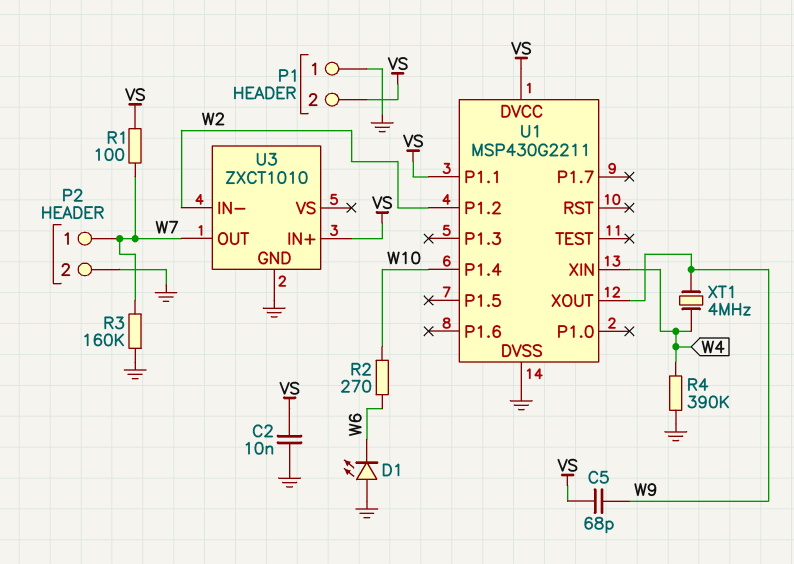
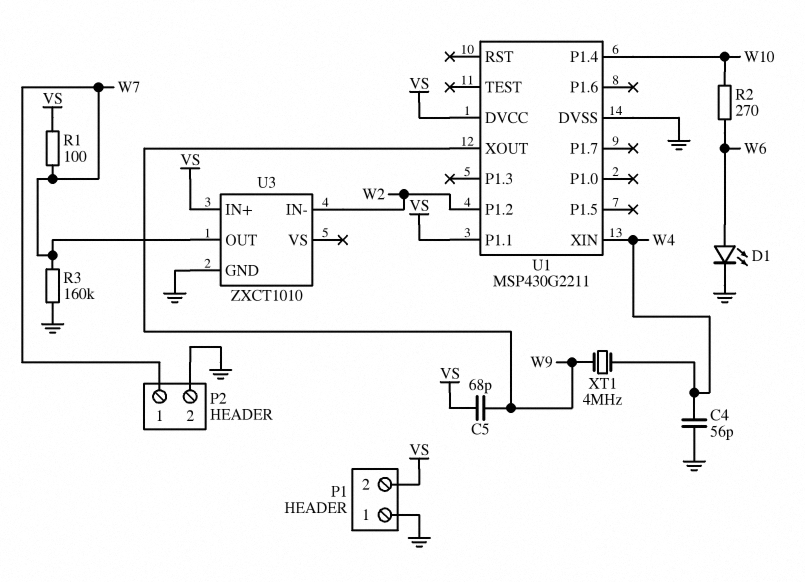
C2: 10nF (GND, VS) -> none
C4: none -> 56pF (GND, W4)
D1: LED (A GND, K W6) -> LED (A W6, K GND)
R4: 390k (GND, W4) -> none

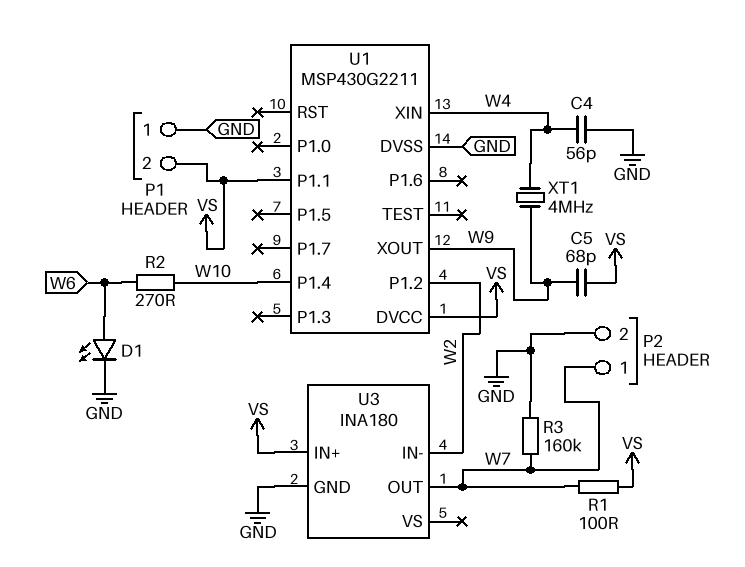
U3: ZXCT1010 -> INA180

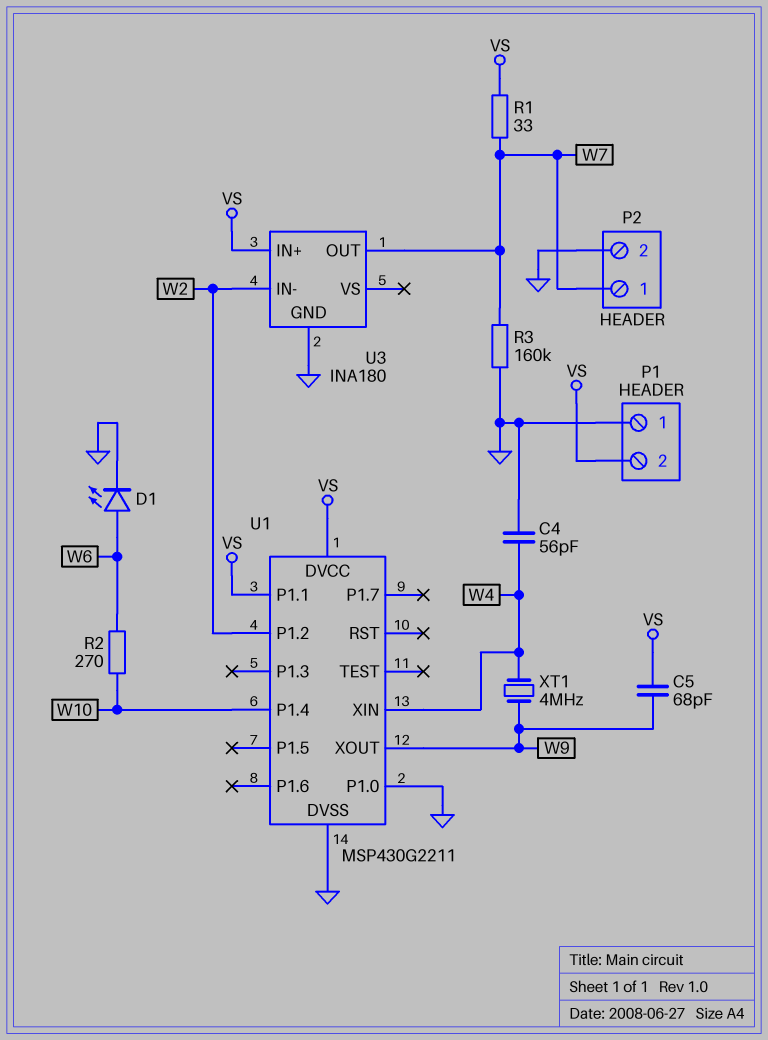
R1: 100 (VS, W7) -> 33 (VS, W7)
U1 pin P1.0: none -> GND

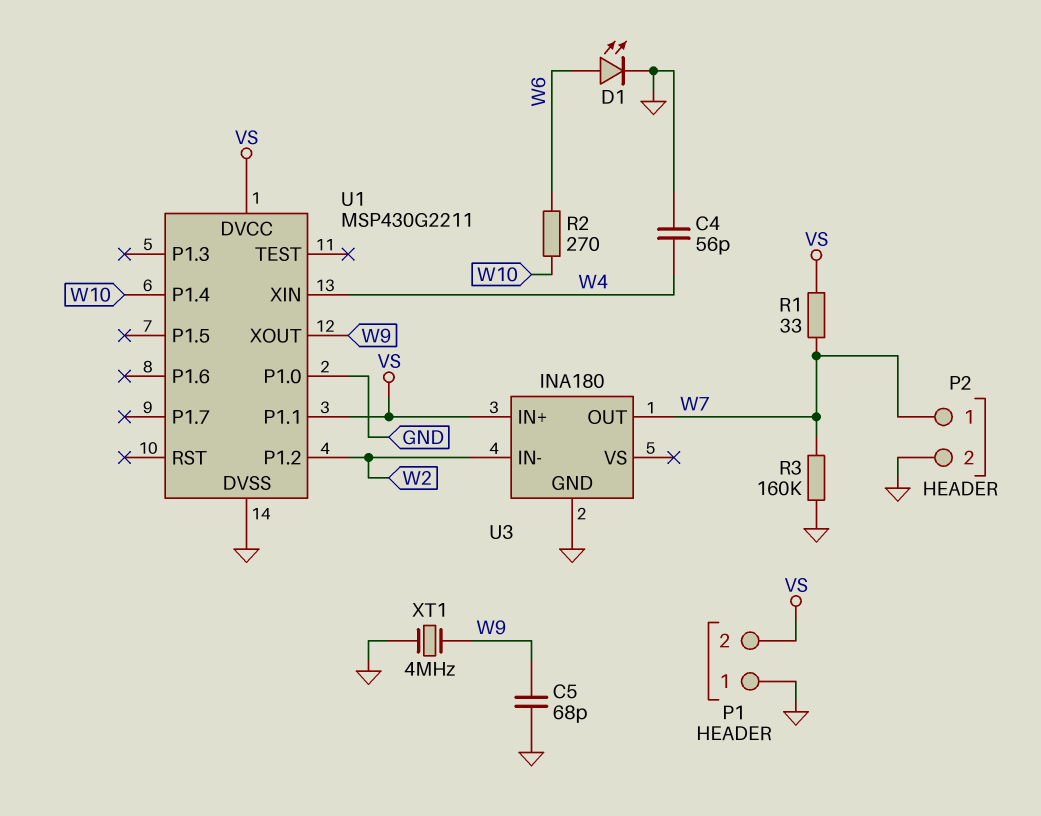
C5: 68pF (VS, W9) -> 68pF (GND, W9)
XT1: 4MHz (W4, W9) -> 4MHz (GND, W9)

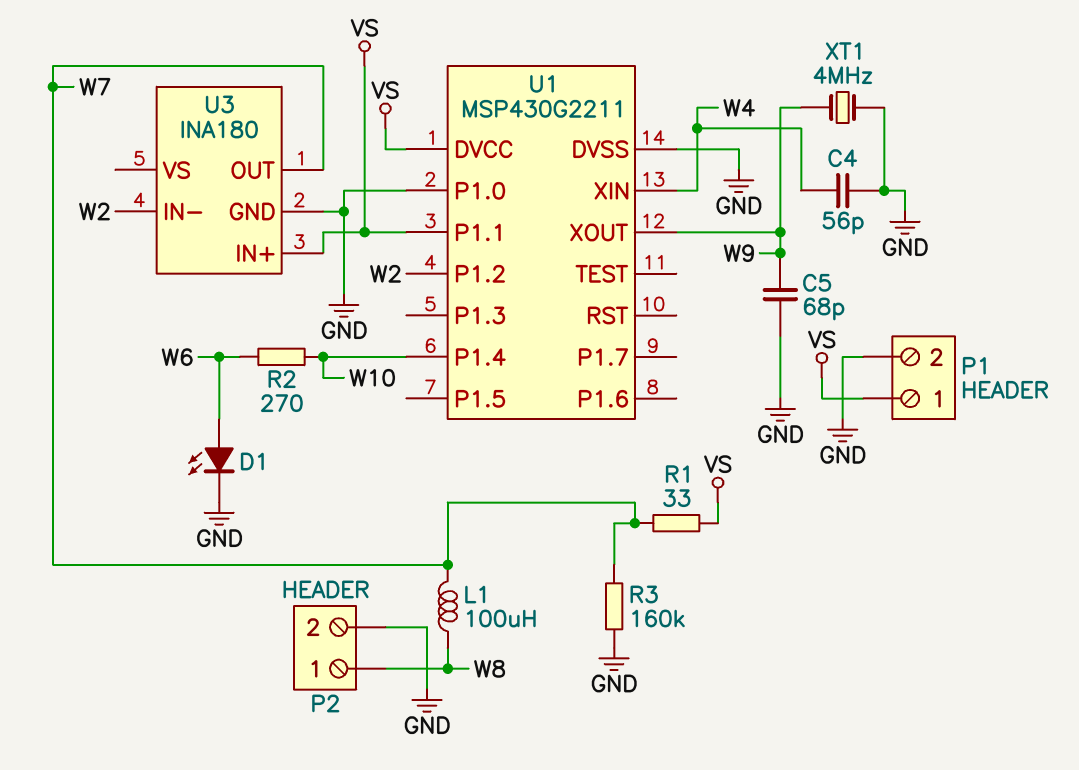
L1: none -> 100uH (W7, W8)
P1 pin 1: GND -> VS
P1 pin 2: VS -> GND
P2 pin 1: W7 -> W8

